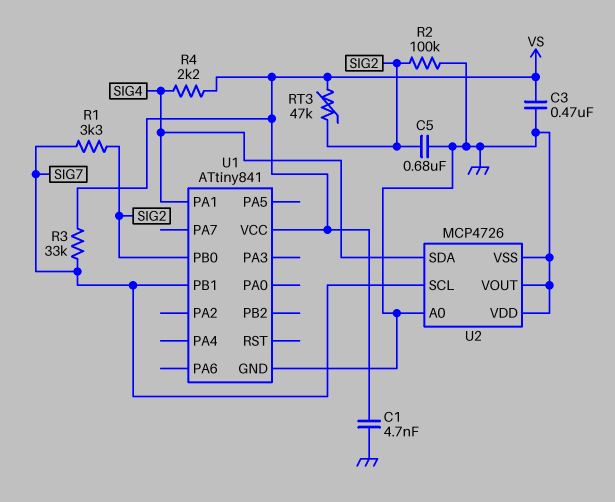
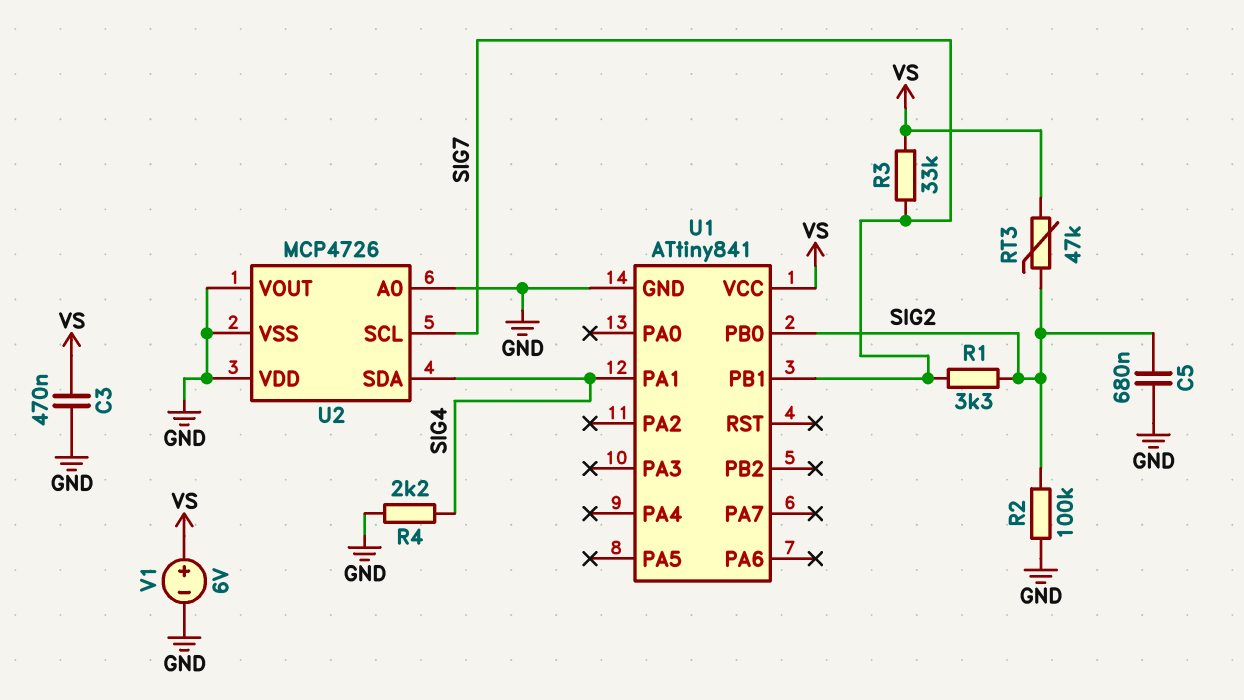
C1: 4.7nF (GND, VS) -> none
R4: 2.2k (SIG4, VS) -> 2.2k (GND, SIG4)
V1: none -> 6V (plus VS, minus GND)

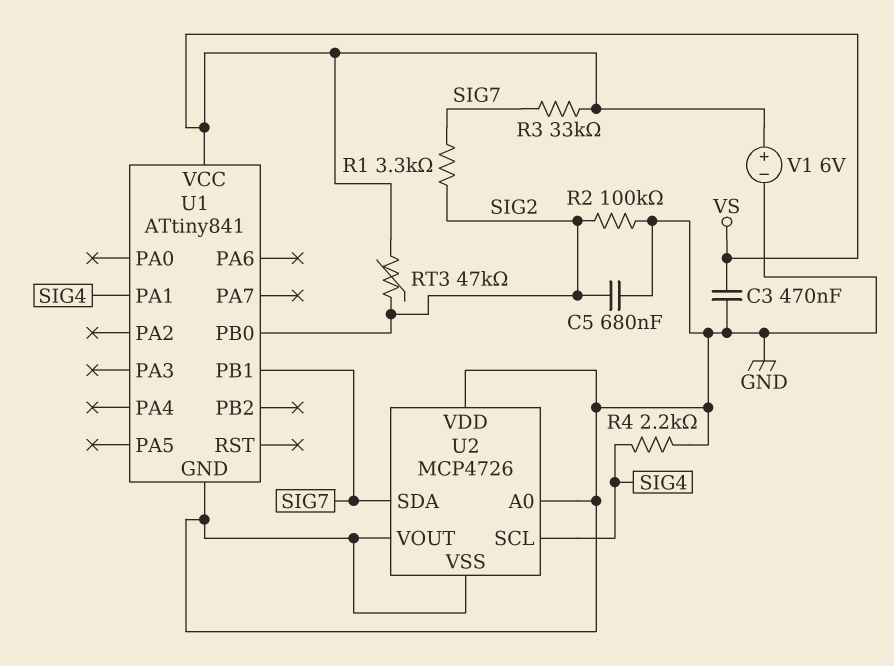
U2 pin SCL: SIG7 -> SIG4
U2 pin SDA: SIG4 -> SIG7

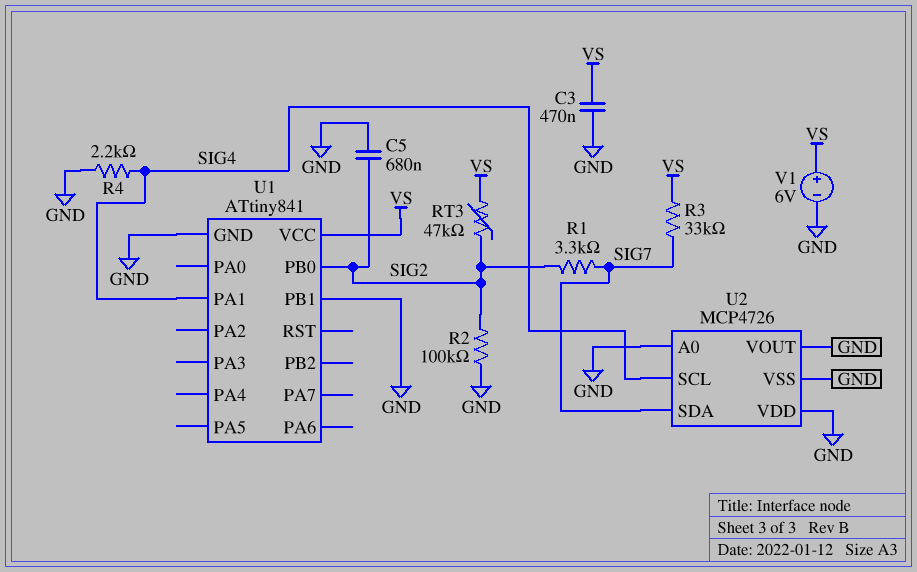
U1 pin PB1: SIG7 -> GND

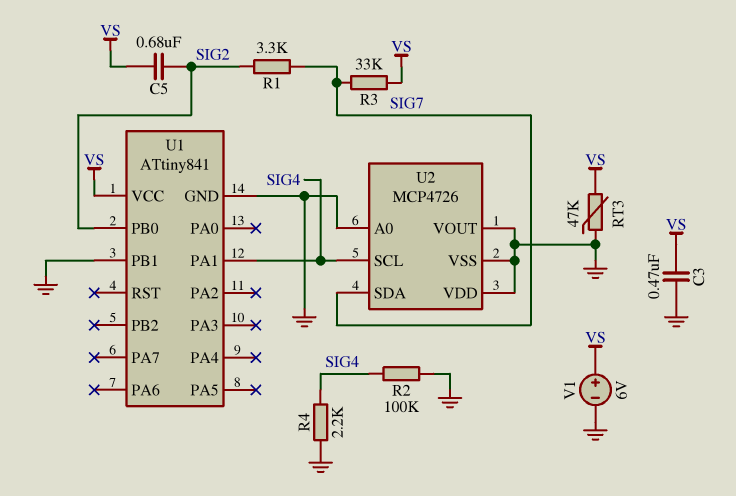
C5: 680nF (GND, SIG2) -> 680nF (SIG2, VS)
R2: 100k (GND, SIG2) -> 100k (GND, SIG4)
RT3: 47k (SIG2, VS) -> 47k (GND, VS)

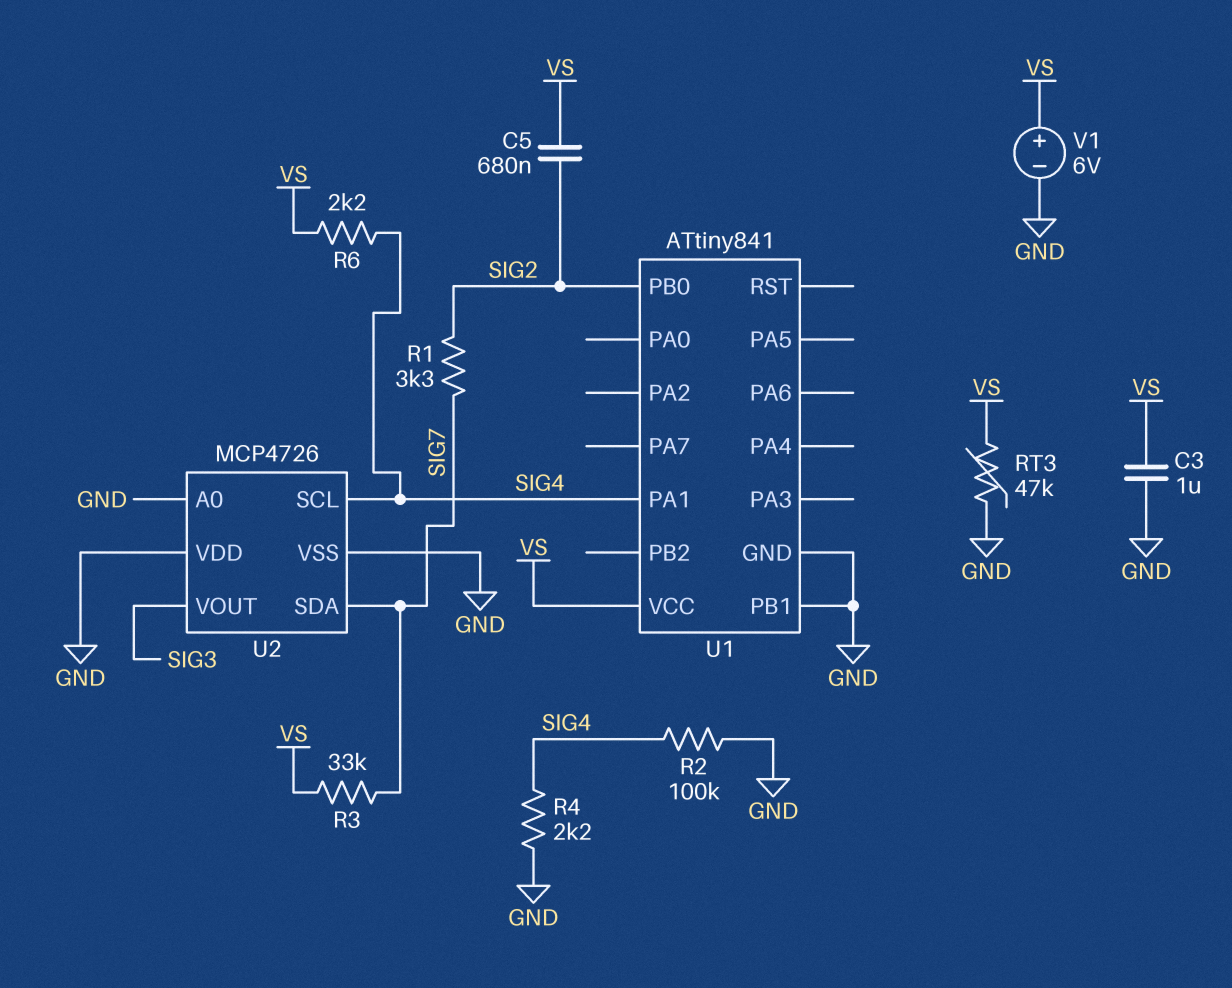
C3: 470nF (GND, VS) -> 1uF (GND, VS)
R6: none -> 2.2k (SIG4, VS)
U2 pin VOUT: GND -> SIG3

